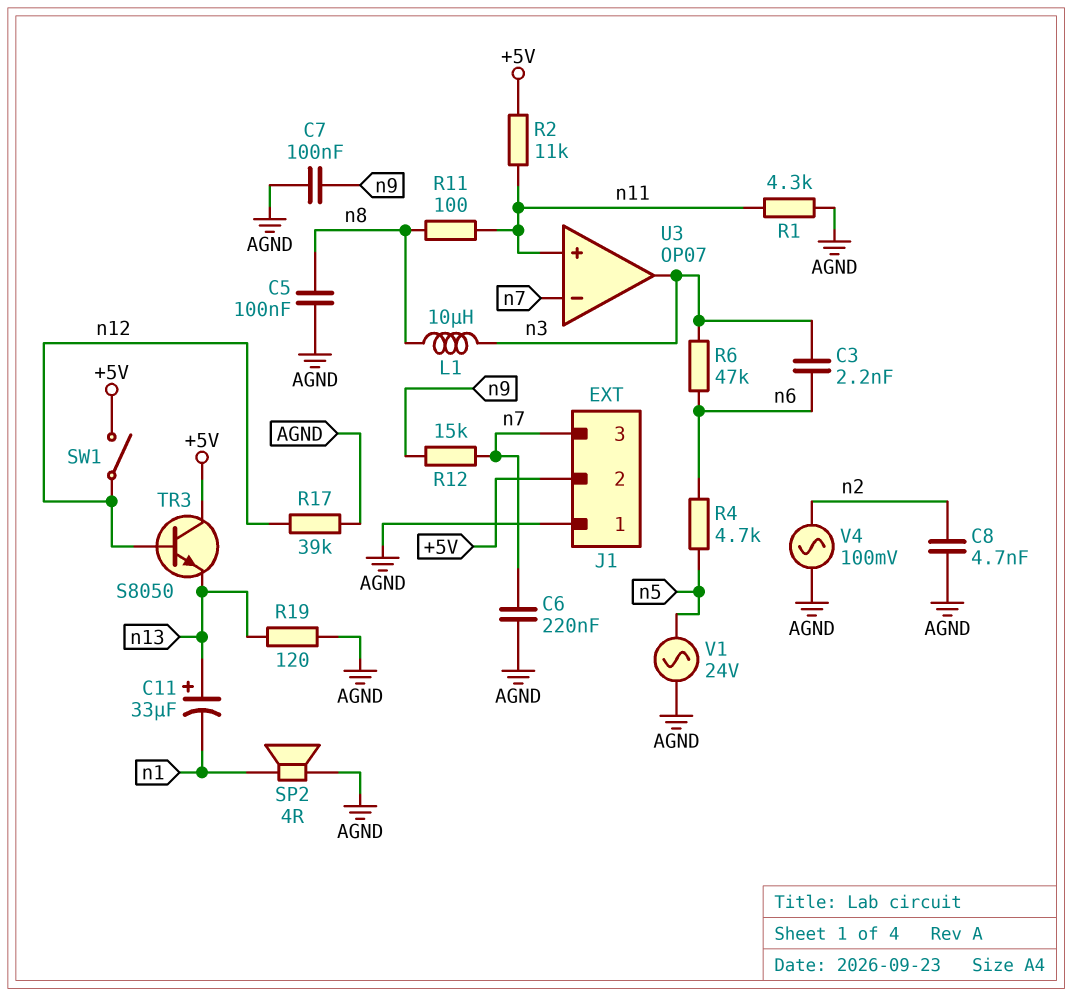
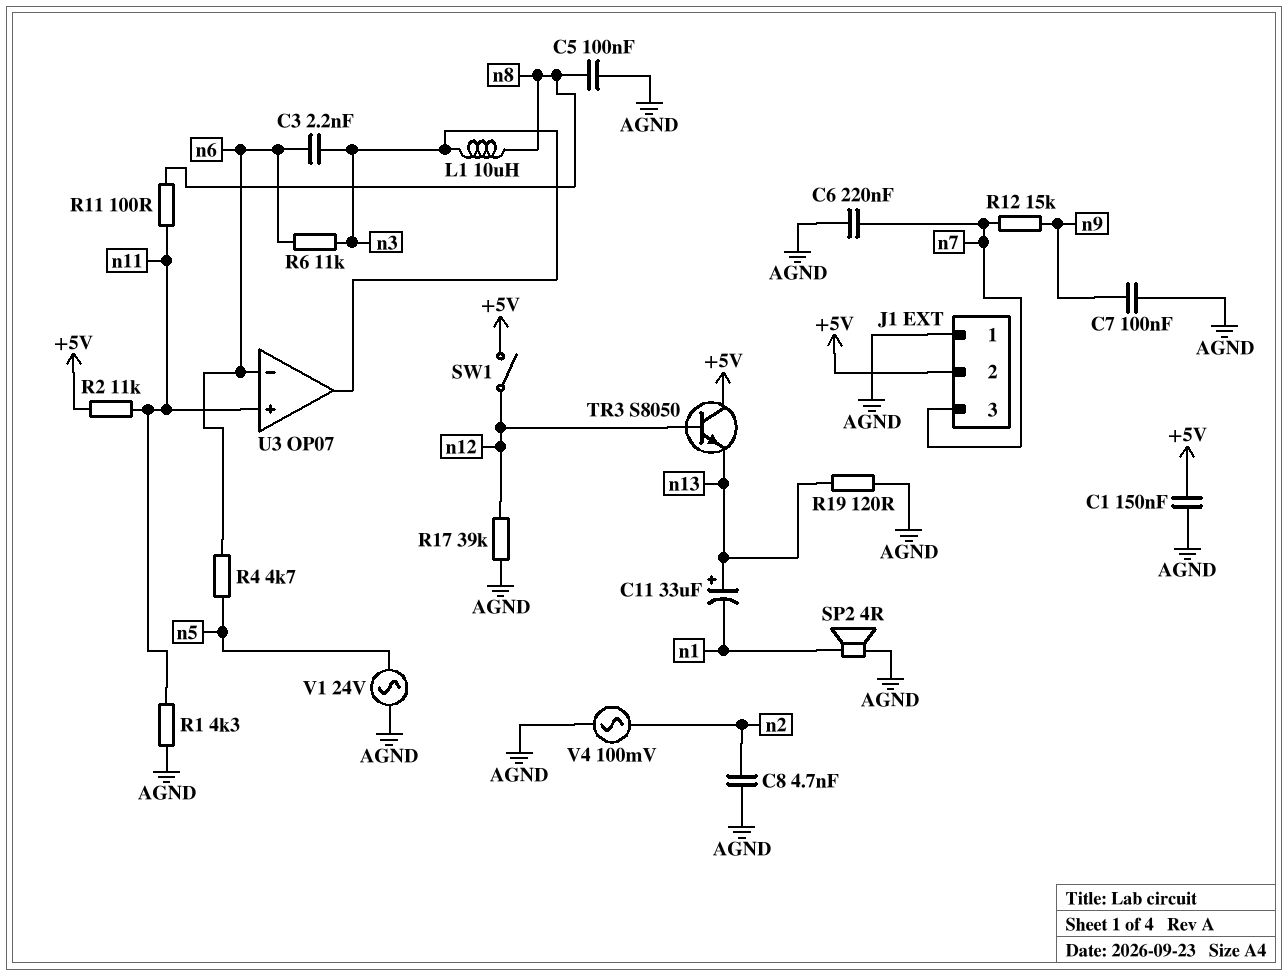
C1: none -> 150nF (+5V, AGND)
R6: 47k (n3, n6) -> 11k (n3, n6)
U3 pin in-: n7 -> n6

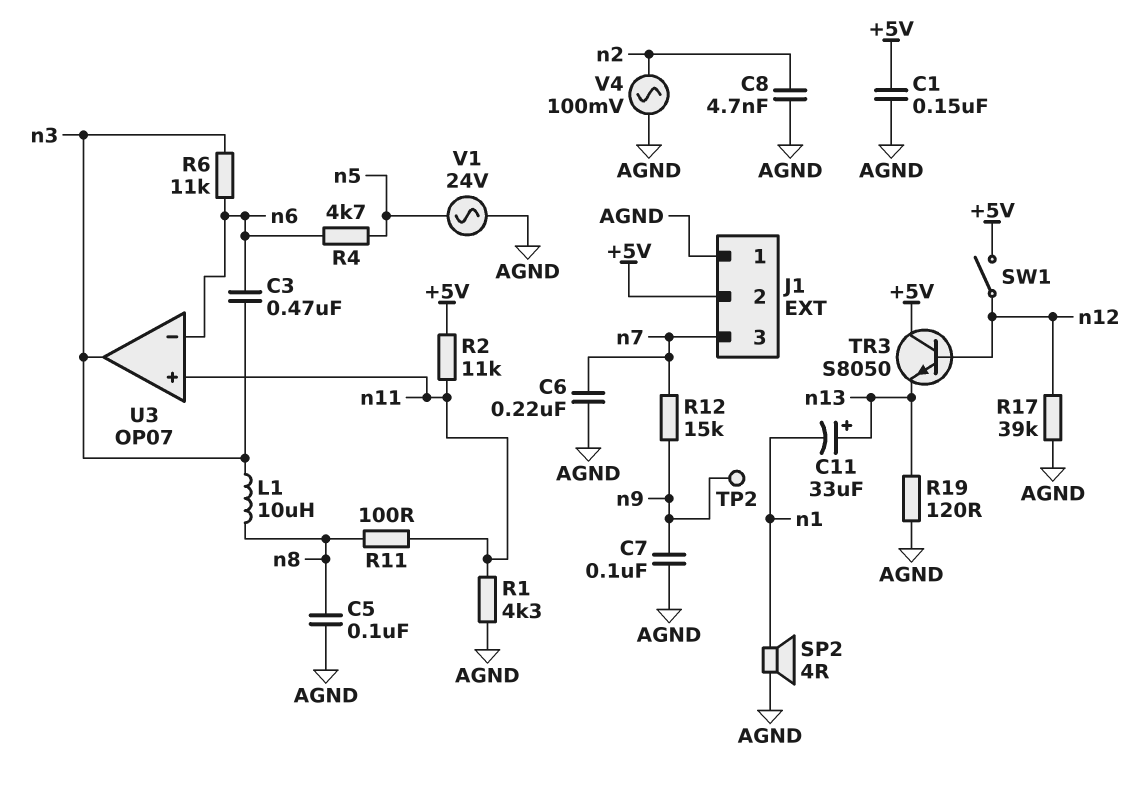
C3: 2.2nF (n3, n6) -> 470nF (n3, n6)
TP2: none -> test point (n9)

